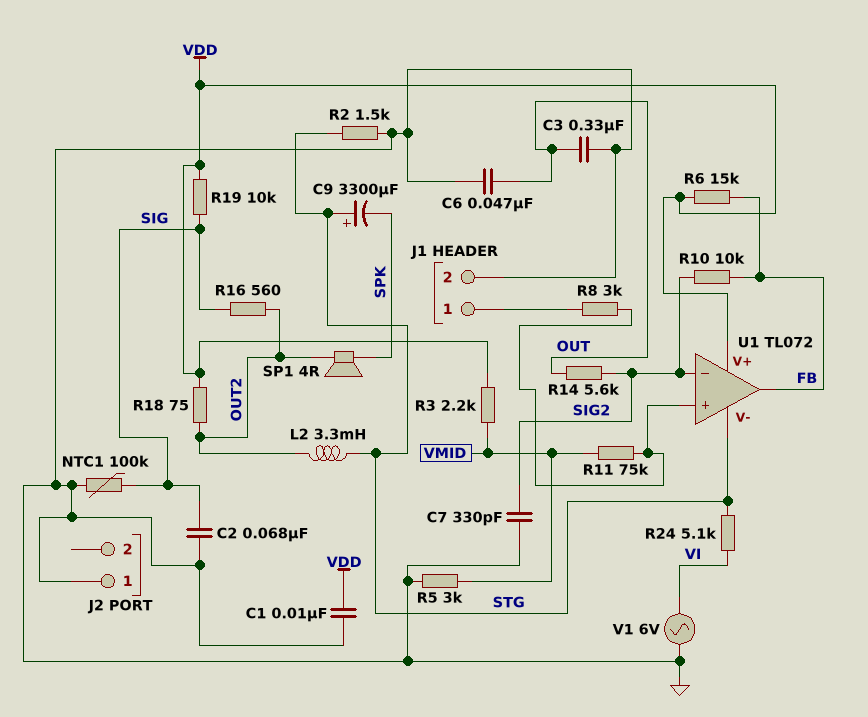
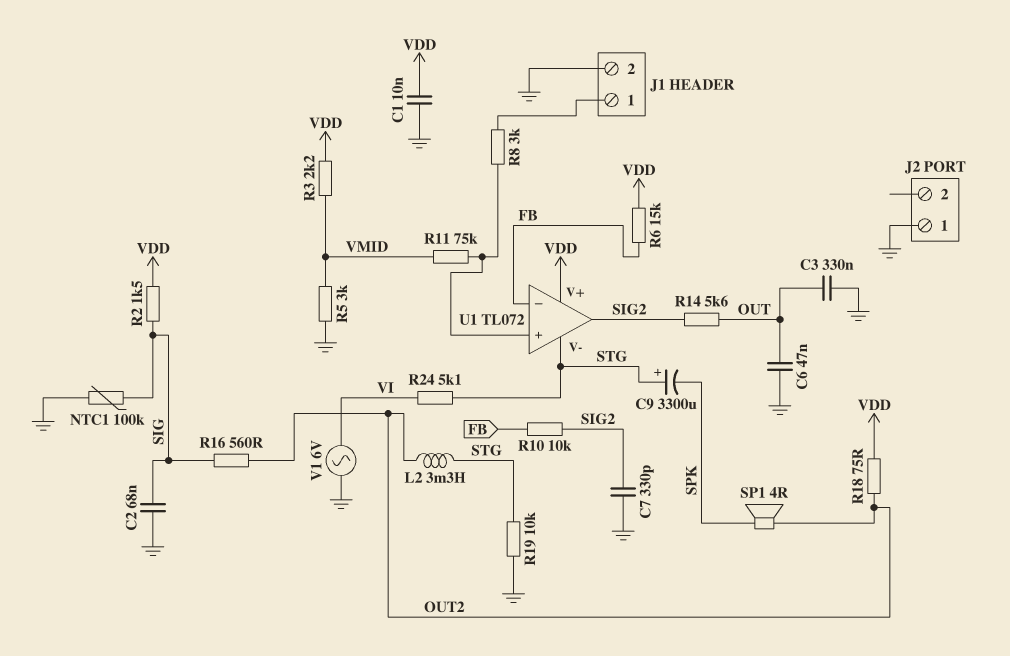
R2: 1.5k (GND, STG) -> 1.5k (SIG, VDD)
R19: 10k (SIG, VDD) -> 10k (GND, STG)
U1 pin in-: SIG2 -> FB
U1 pin out: FB -> SIG2

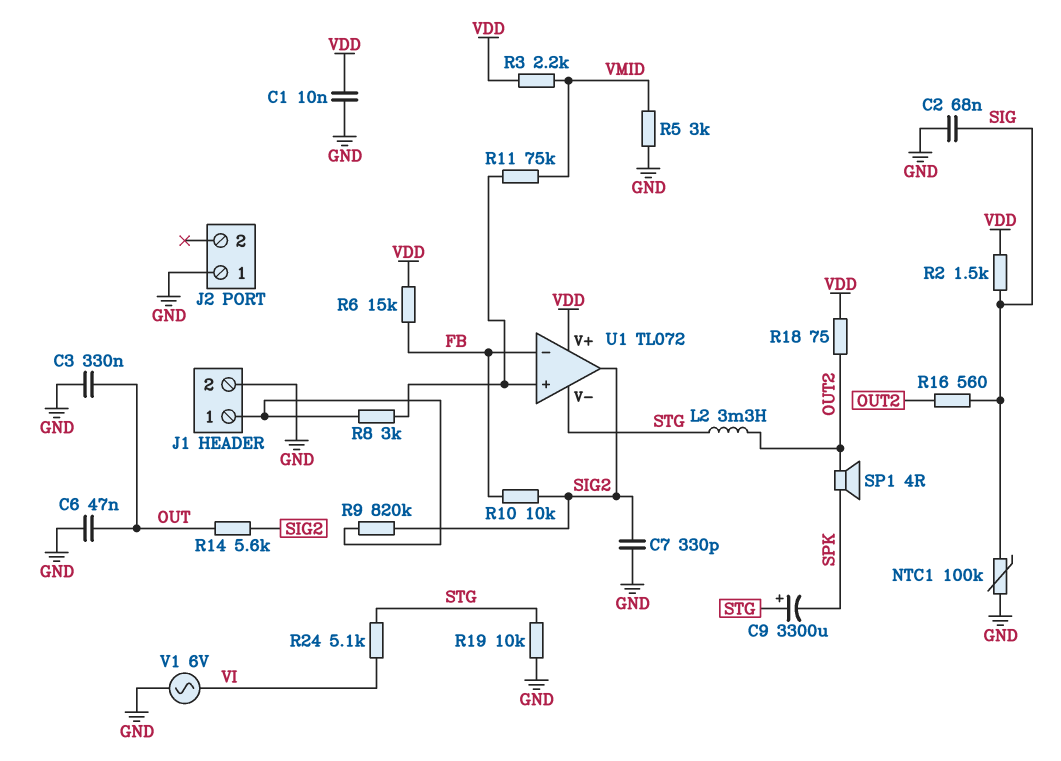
R9: none -> 820k (J1/1, SIG2)

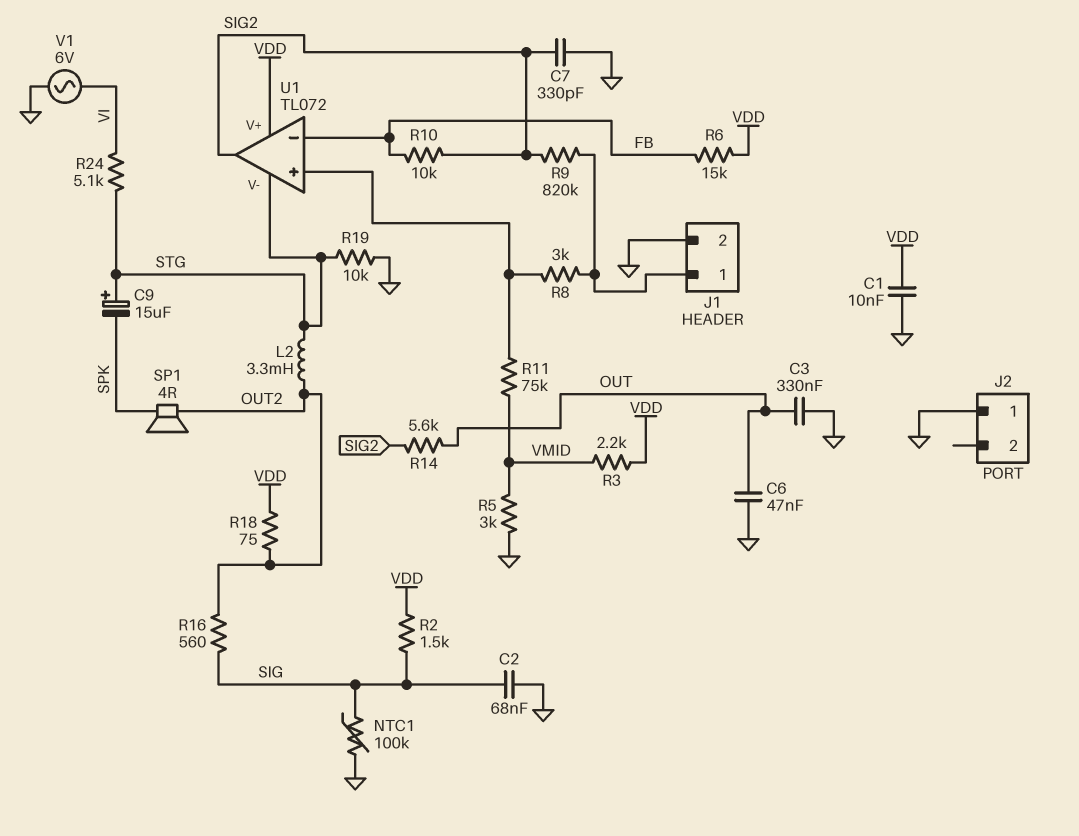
C9: 3300uF (plus STG, minus SPK) -> 15uF (plus STG, minus SPK)

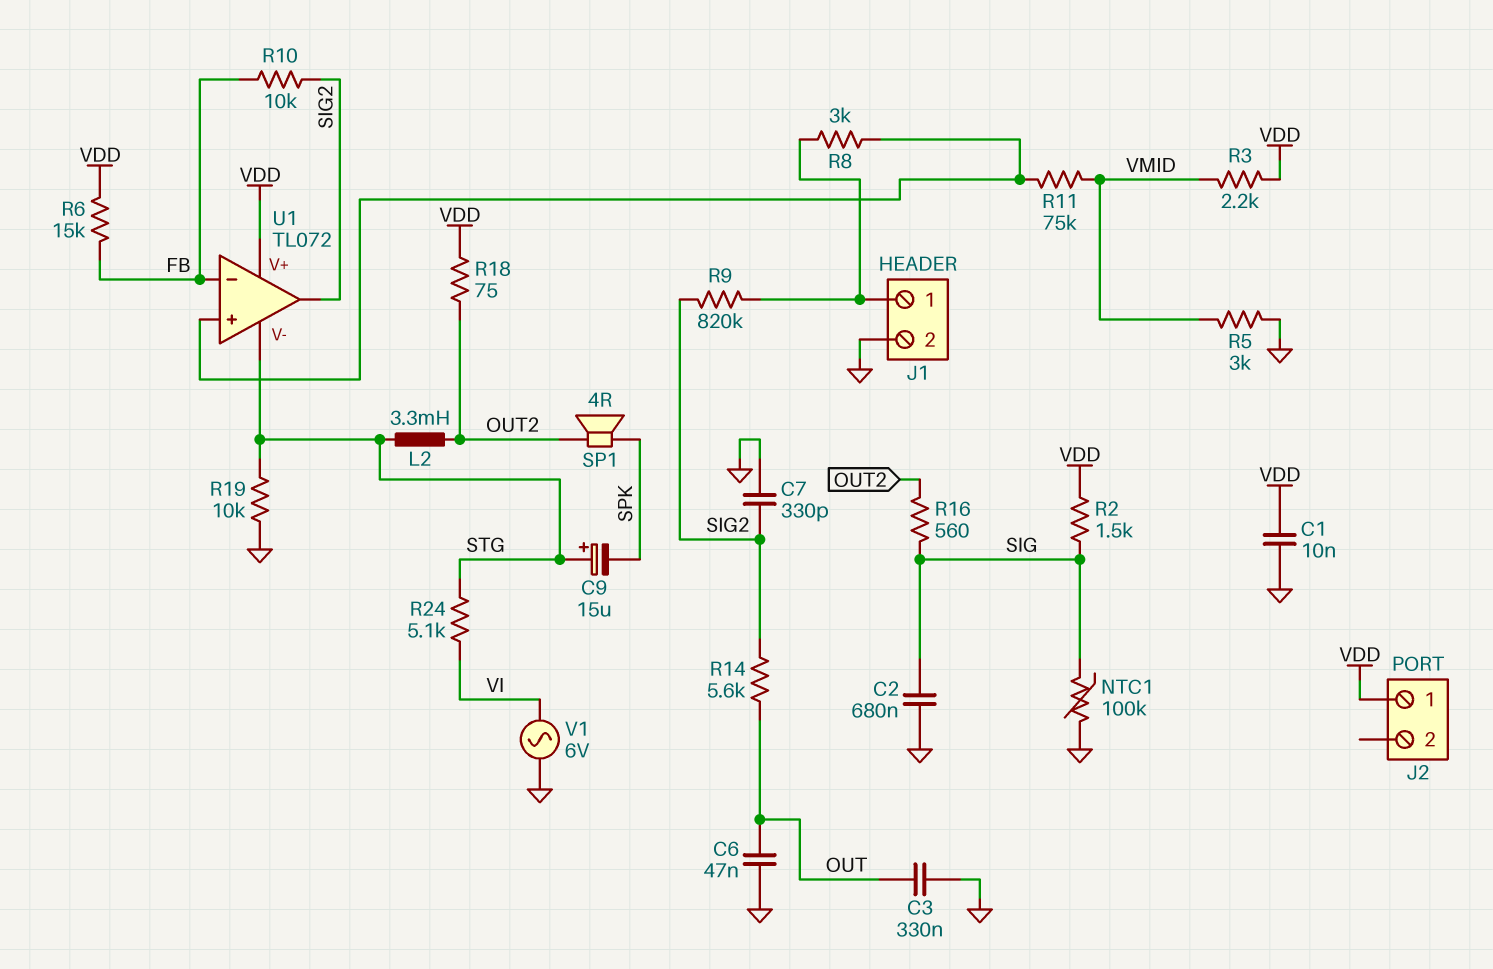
C2: 68nF (GND, SIG) -> 680nF (GND, SIG)
J2 pin 1: GND -> VDD

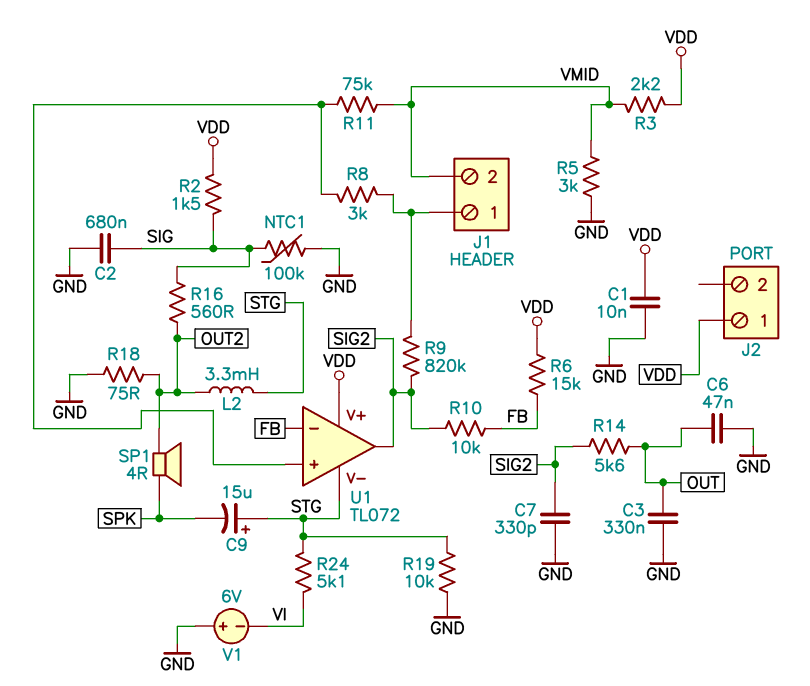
J1 pin 2: GND -> VMID
R18: 75 (OUT2, VDD) -> 75 (GND, OUT2)
V1: AC 6V (GND, VI) -> 6V (plus GND, minus VI)

